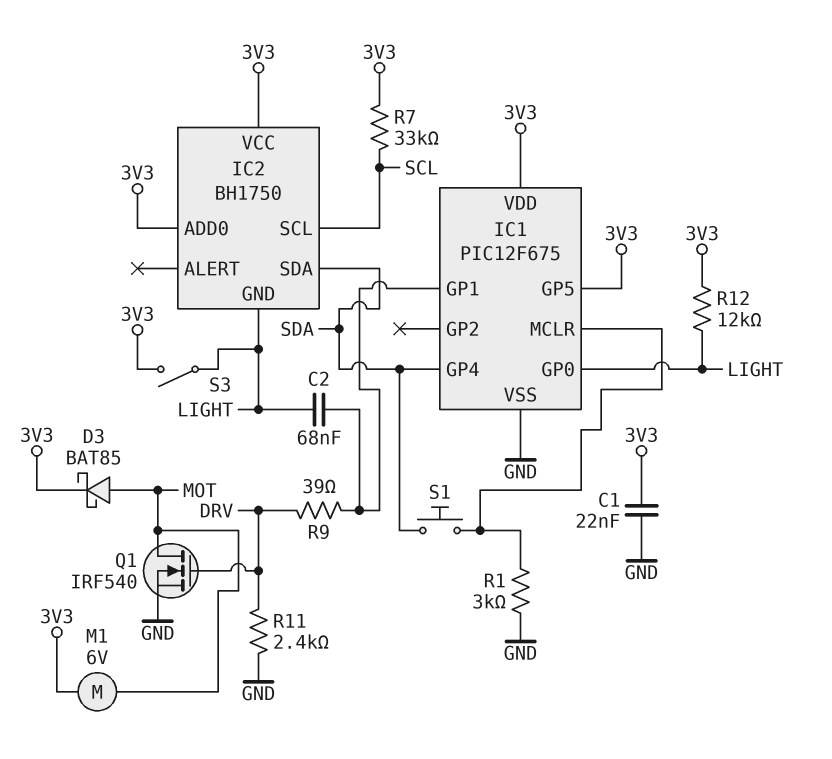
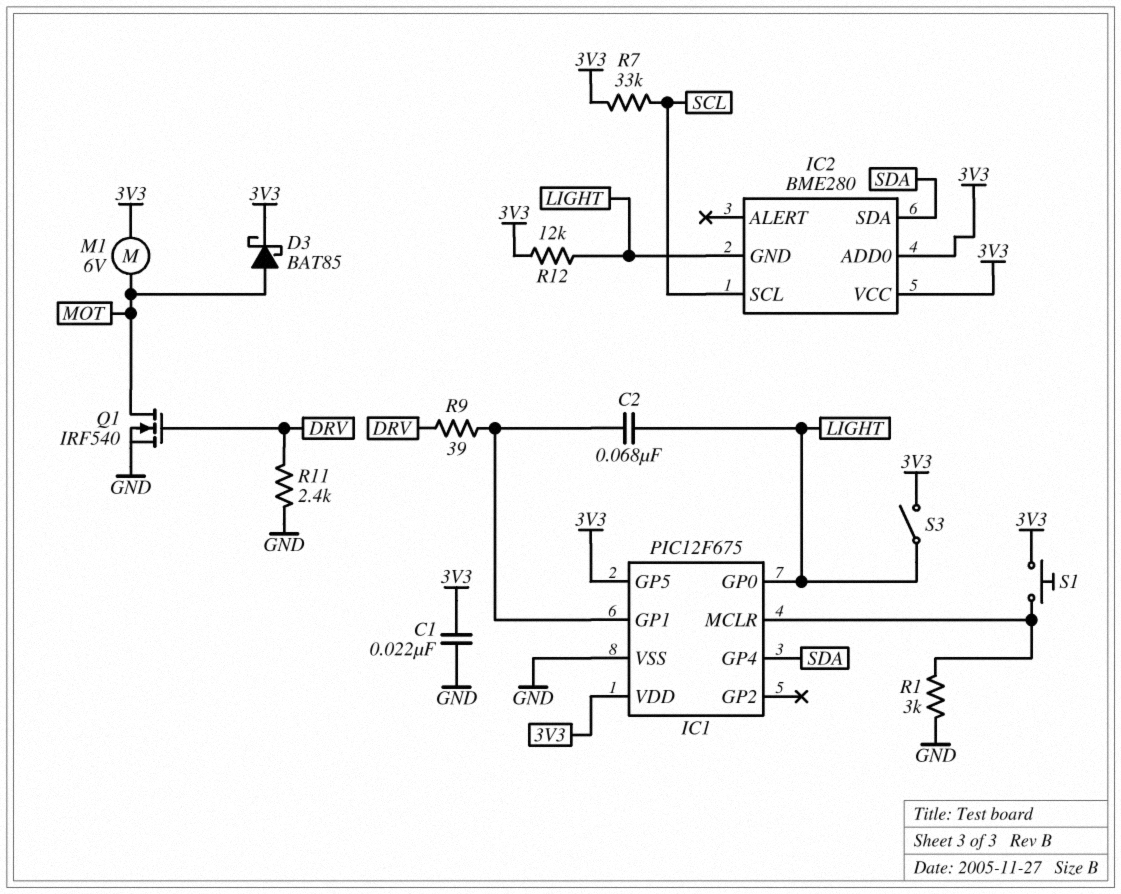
IC2: BH1750 -> BME280
S1: button (IC1/MCLR, SDA) -> button (3V3, IC1/MCLR)

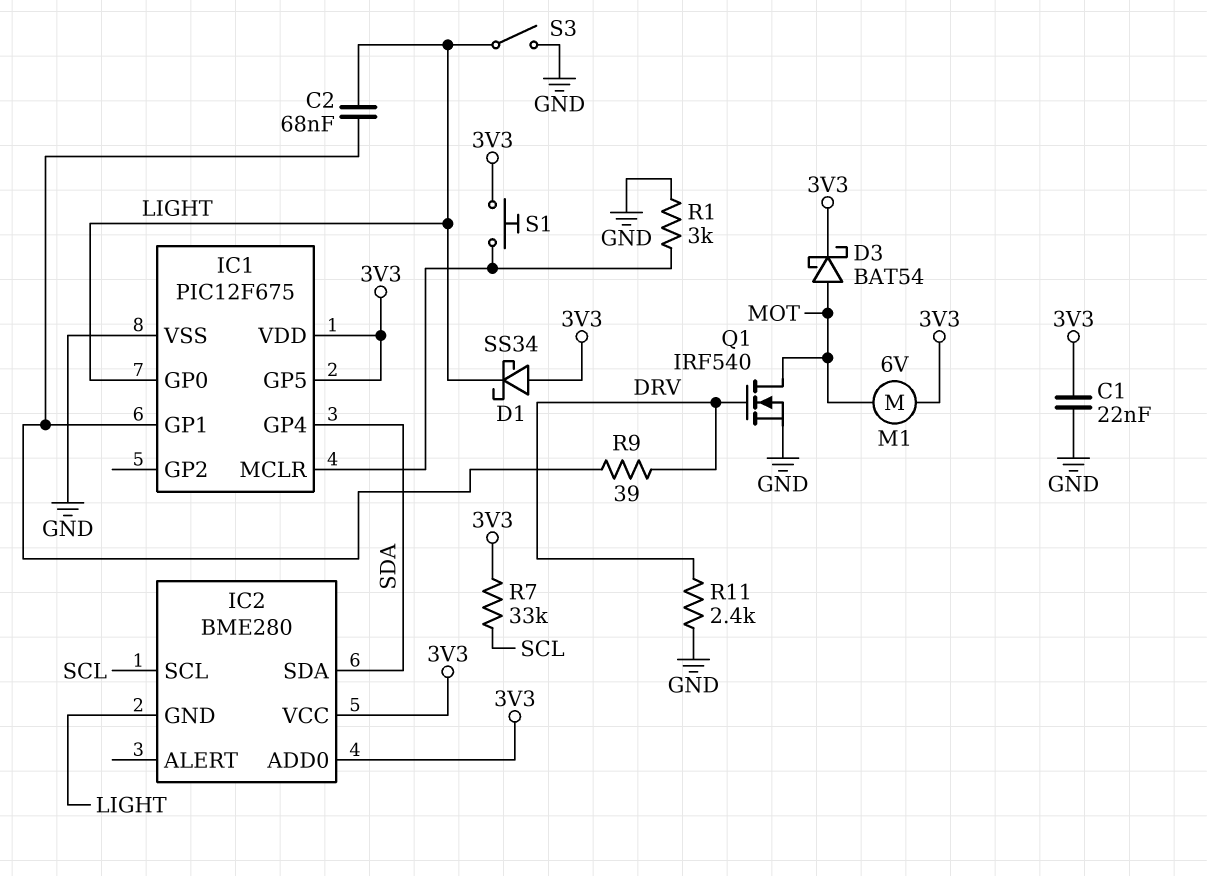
D1: none -> schottky SS34 (A 3V3, K LIGHT)
D3: schottky BAT85 (A MOT, K 3V3) -> schottky BAT54 (A MOT, K 3V3)
R12: 12k (3V3, LIGHT) -> none
S3: switch (3V3, LIGHT) -> switch (GND, LIGHT)

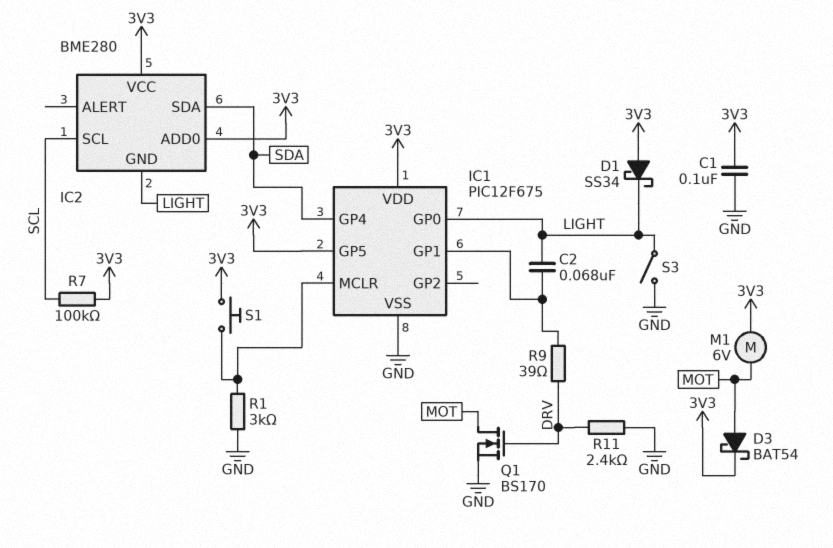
C1: 22nF (3V3, GND) -> 100nF (3V3, GND)
Q1: NMOS IRF540 (G DRV, D MOT, S GND) -> NMOS BS170 (G DRV, D MOT, S GND)
R7: 33k (3V3, SCL) -> 100k (3V3, SCL)

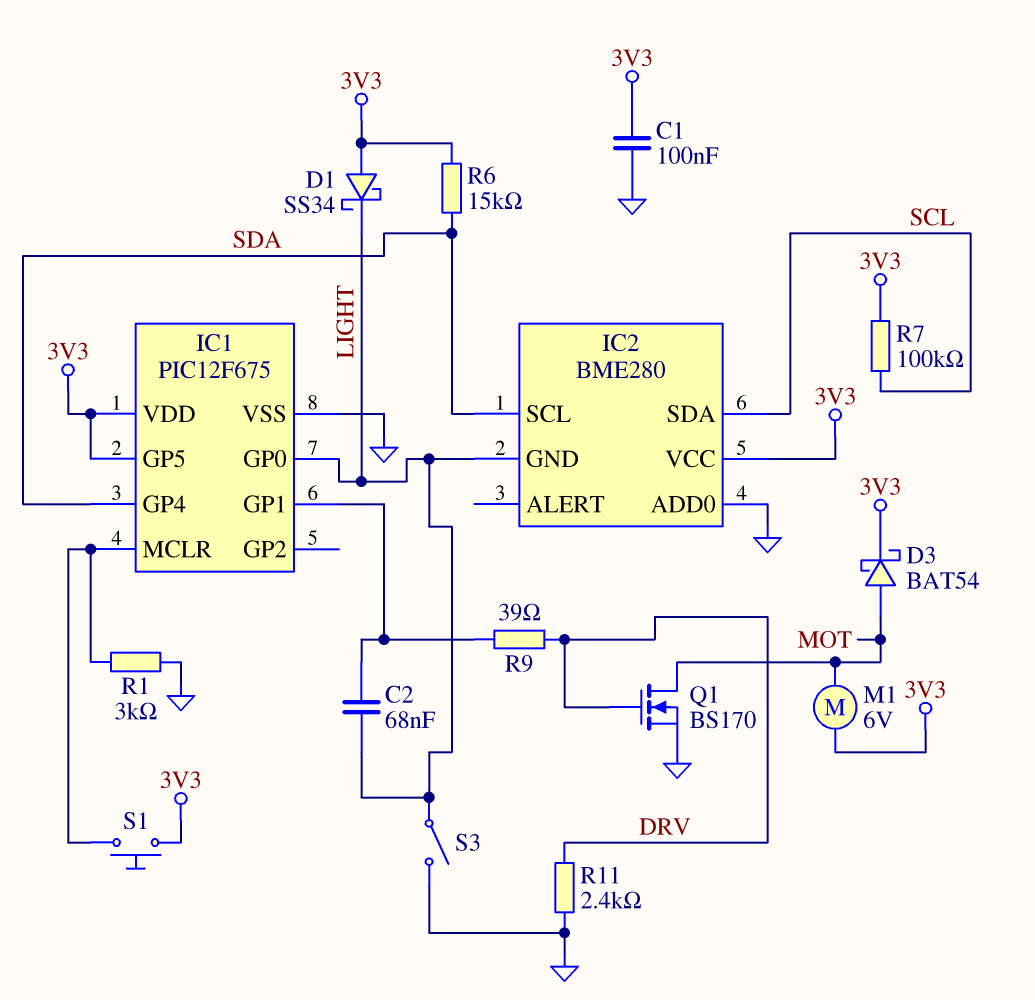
IC2 pin ADD0: 3V3 -> GND
IC2 pin SCL: SCL -> SDA
IC2 pin SDA: SDA -> SCL
R6: none -> 15k (3V3, SDA)

